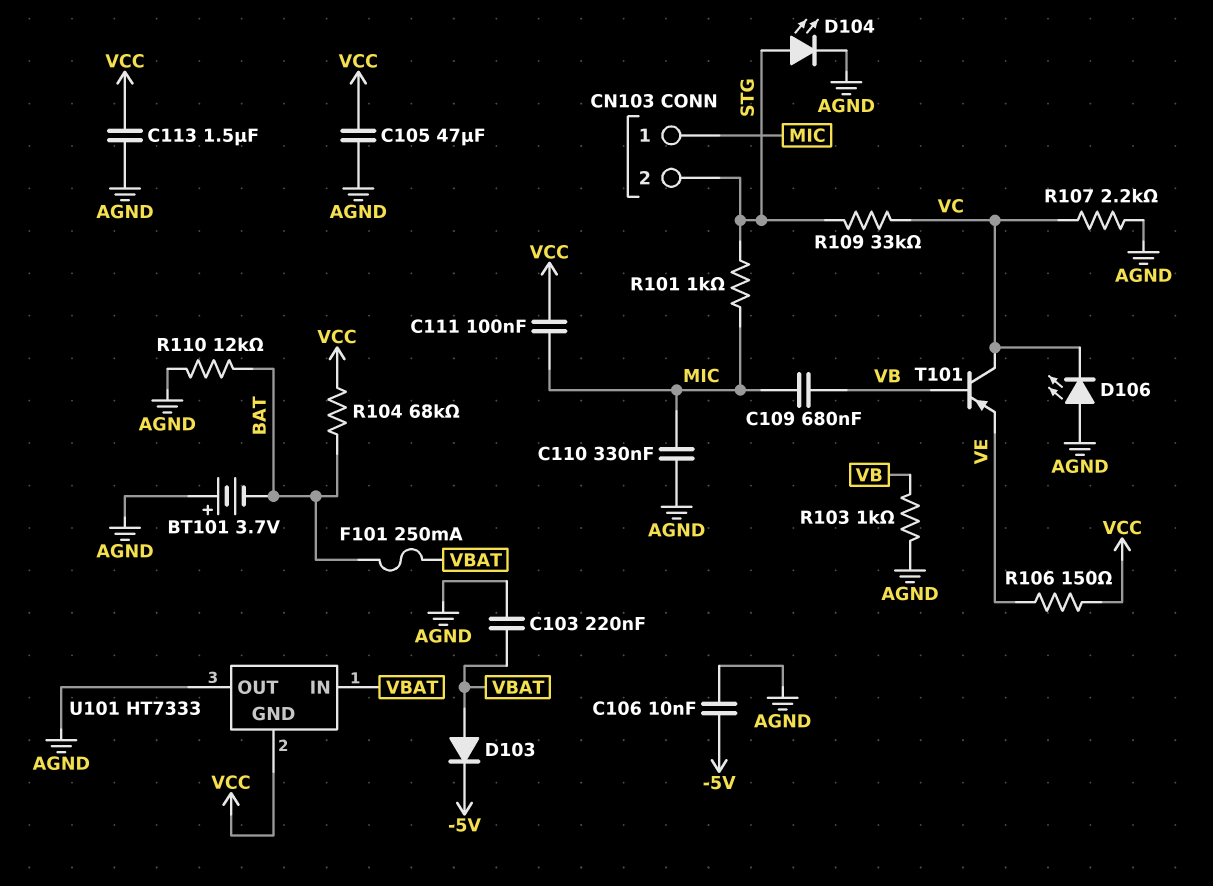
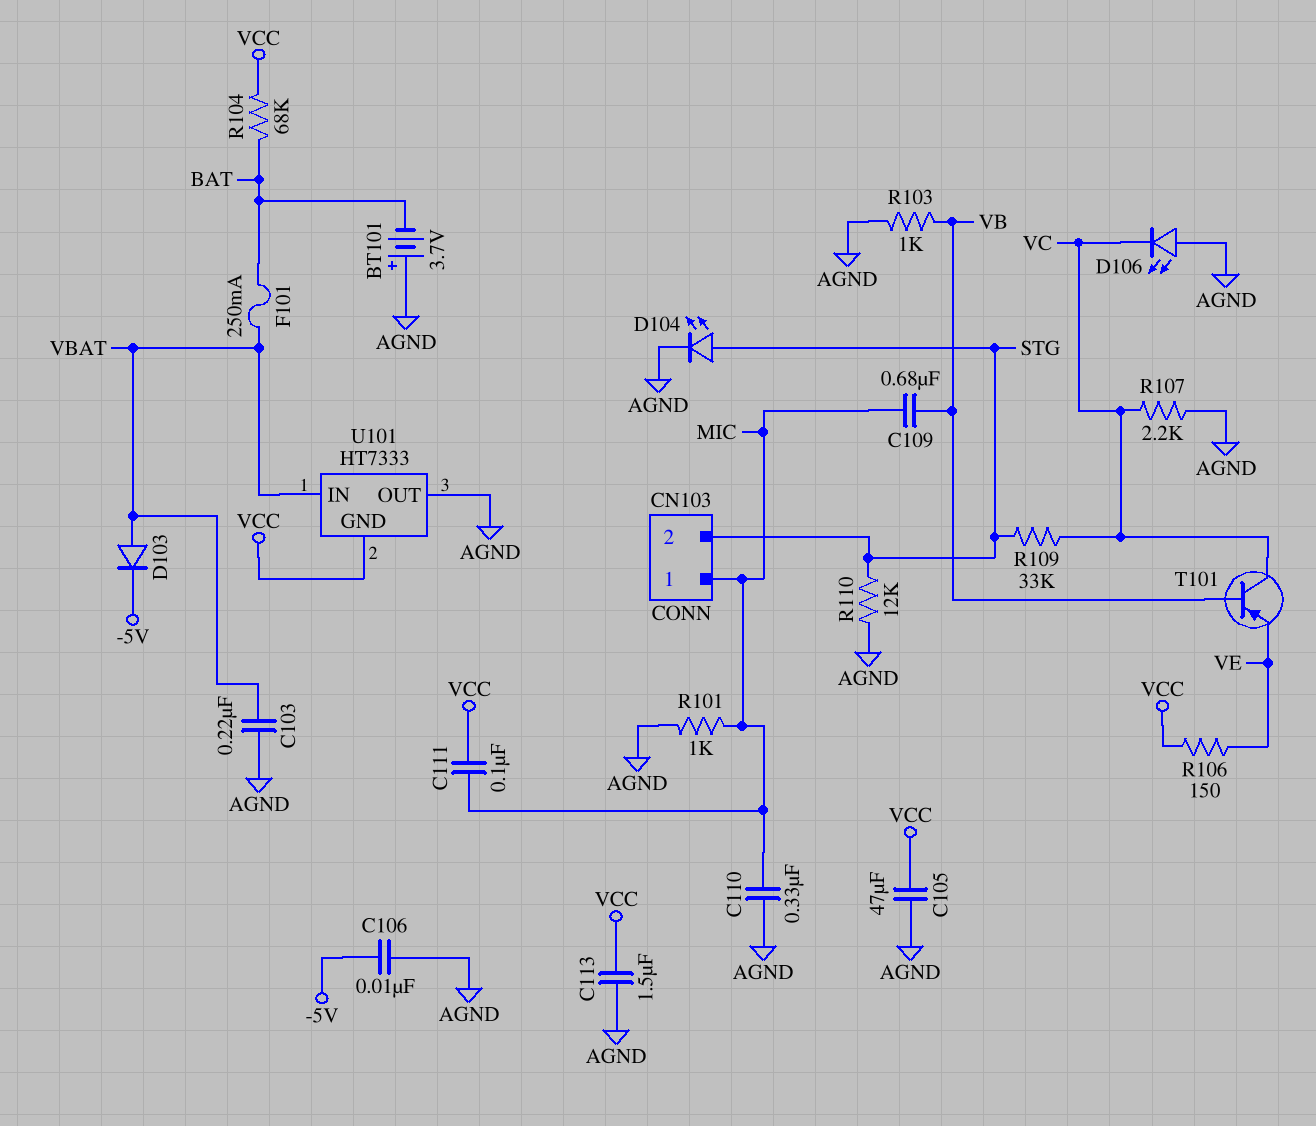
R101: 1k (MIC, STG) -> 1k (AGND, MIC)
R110: 12k (AGND, BAT) -> 12k (AGND, STG)

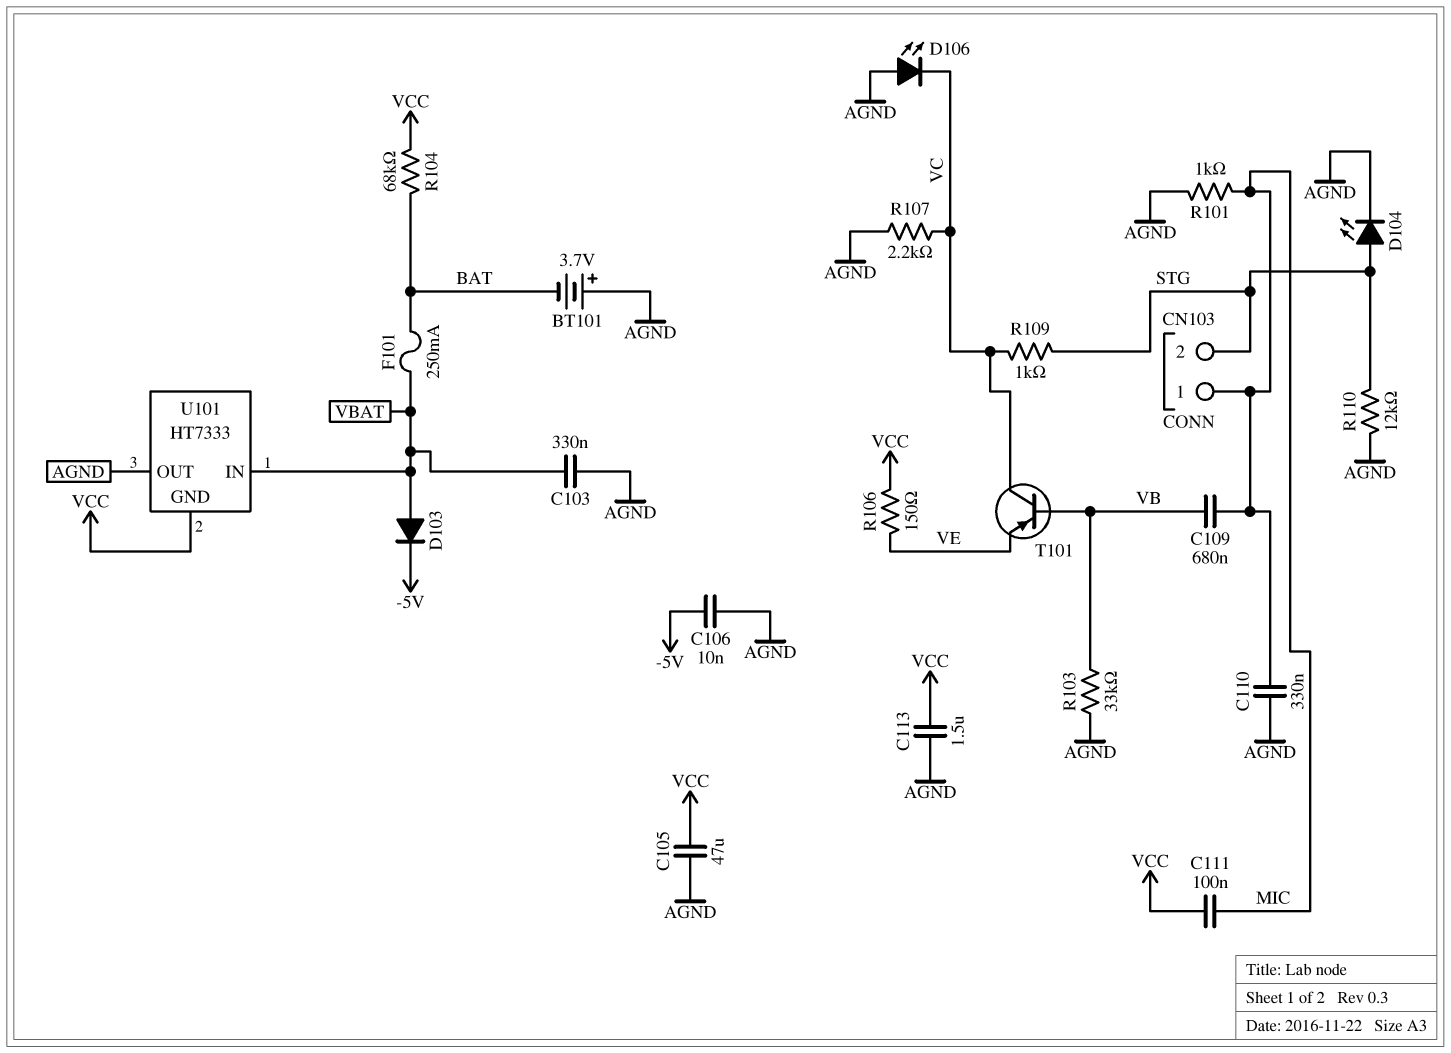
C103: 220nF (AGND, VBAT) -> 330nF (AGND, VBAT)
R103: 1k (AGND, VB) -> 33k (AGND, VB)
R109: 33k (STG, VC) -> 1k (STG, VC)

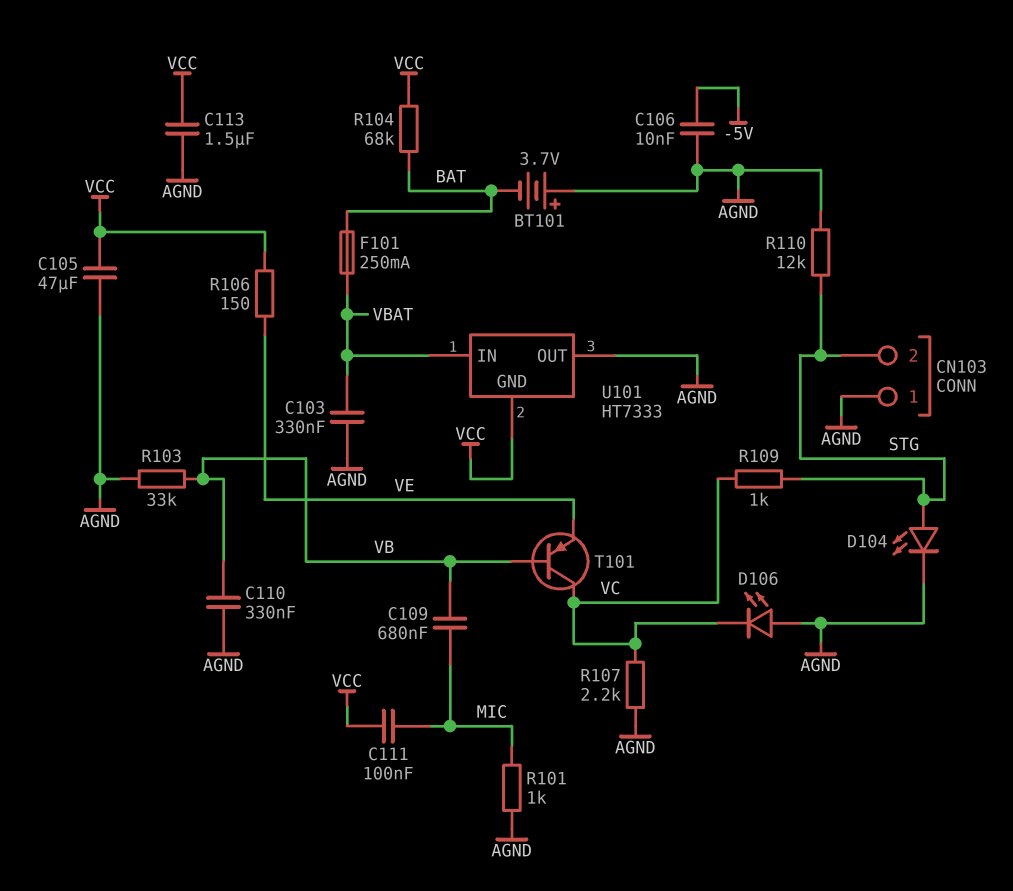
C110: 330nF (AGND, MIC) -> 330nF (AGND, VB)
CN103 pin 1: MIC -> AGND
D103: diode (A VBAT, K -5V) -> none

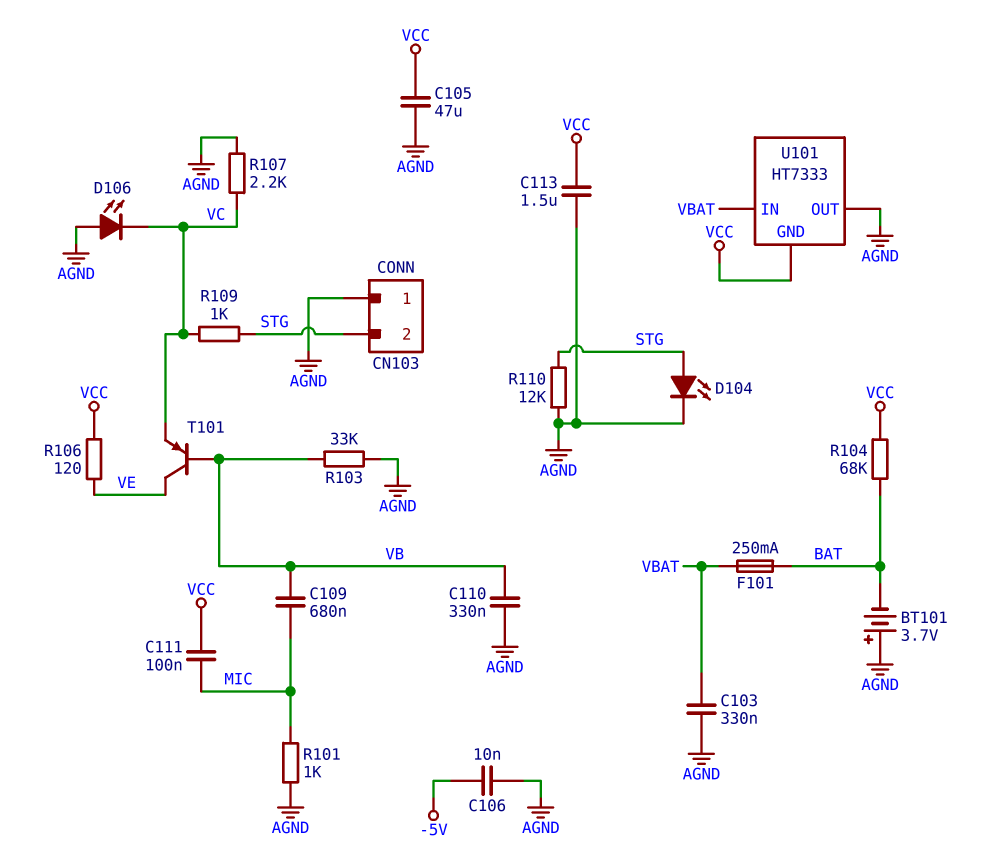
R106: 150 (VCC, VE) -> 120 (VCC, VE)
T101: PNP (B VB, C VC, E VE) -> PNP (B VB, C VE, E VC)

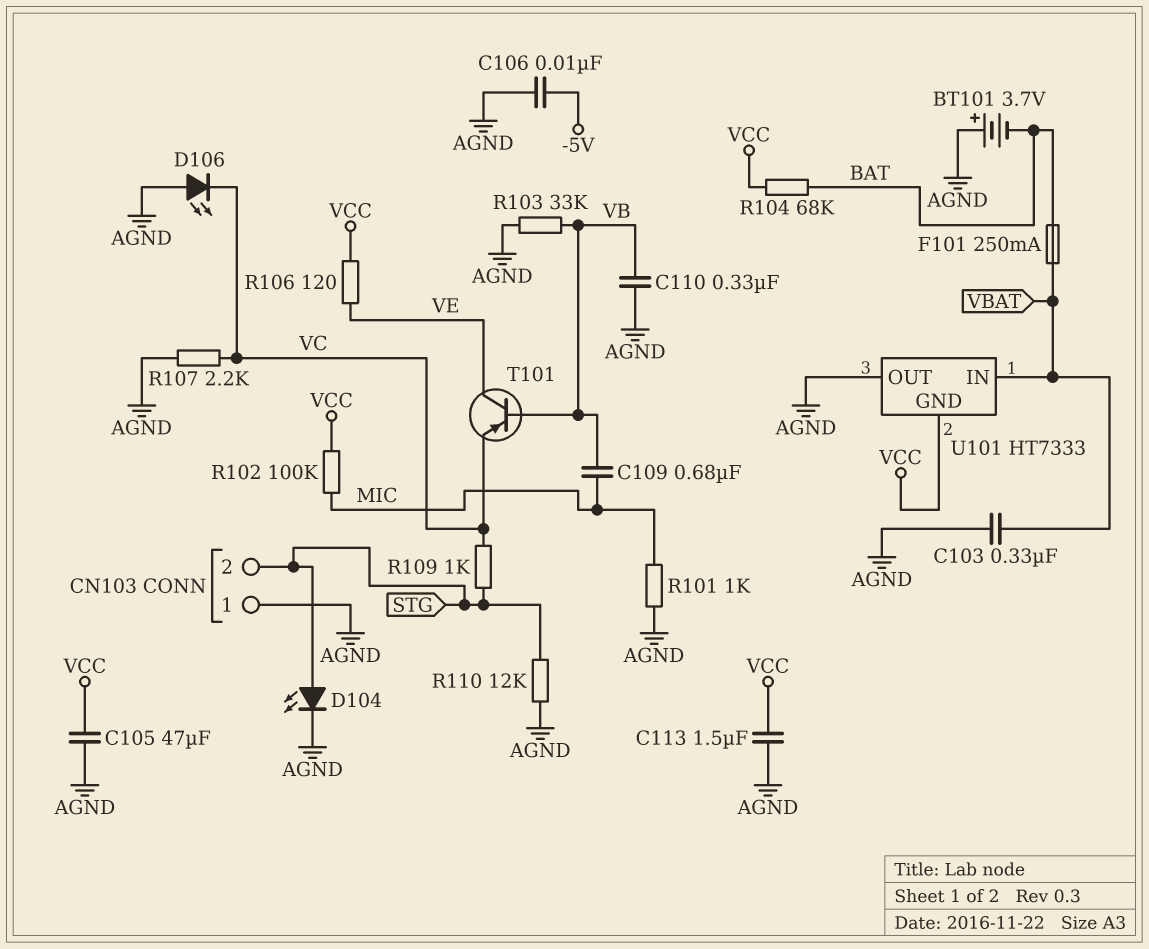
C111: 100nF (MIC, VCC) -> none
R102: none -> 100k (MIC, VCC)

